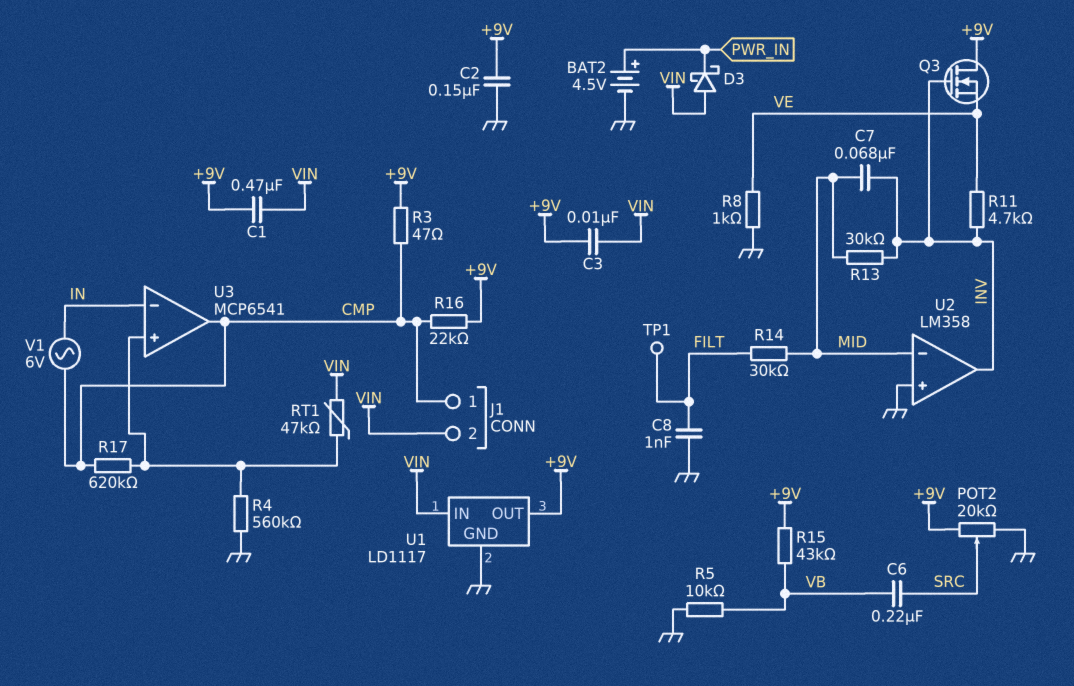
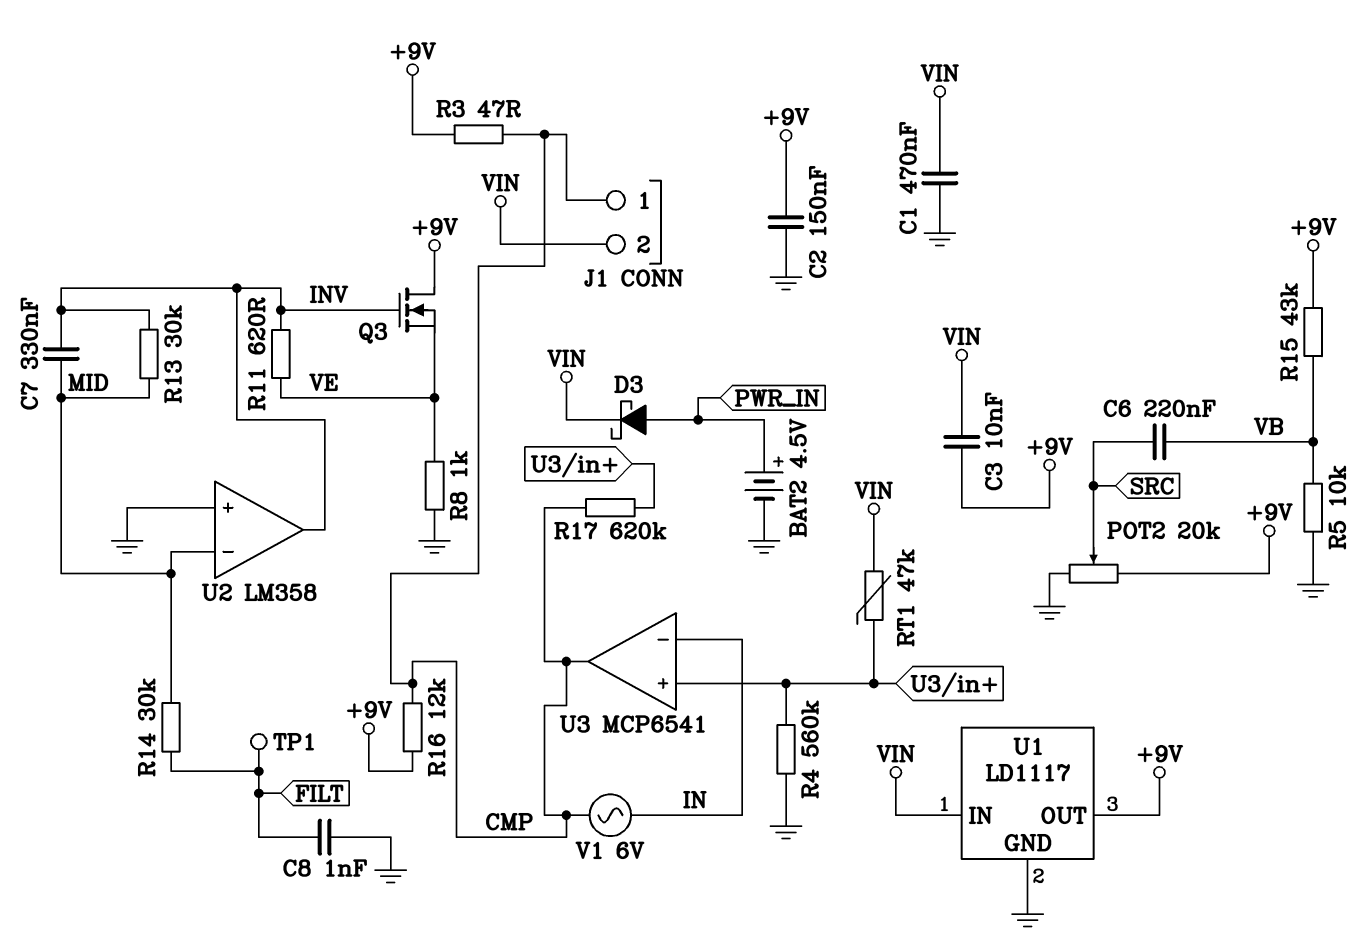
C1: 470nF (+9V, VIN) -> 470nF (GND, VIN)
C7: 68nF (INV, MID) -> 330nF (INV, MID)
D3: schottky (A VIN, K PWR_IN) -> schottky (A PWR_IN, K VIN)
R11: 4.7k (INV, VE) -> 620 (INV, VE)
R16: 22k (+9V, CMP) -> 12k (+9V, CMP)

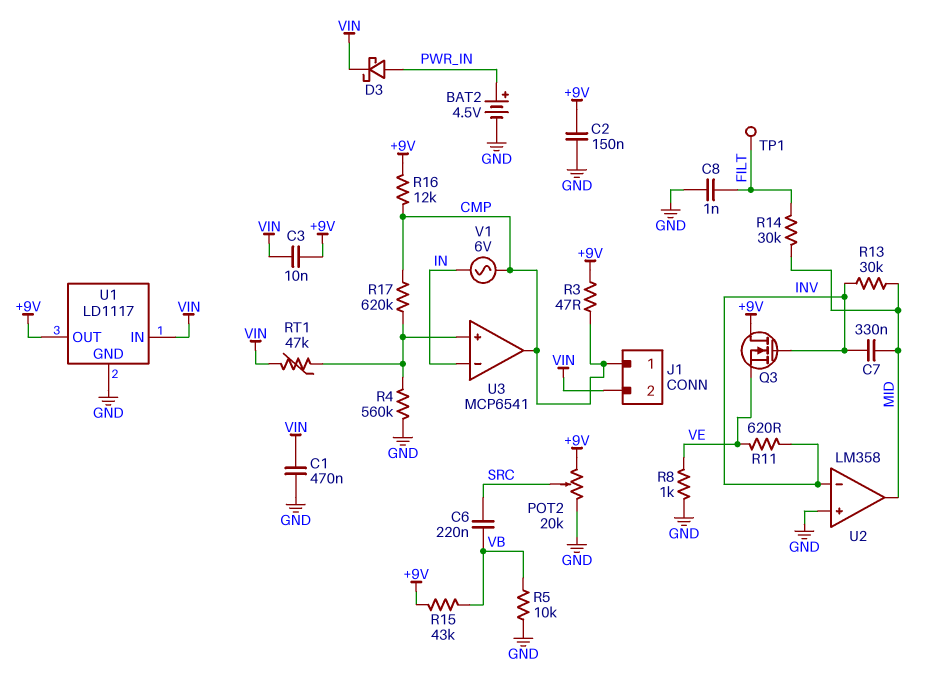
U2 pin in-: MID -> INV
U2 pin out: INV -> MID

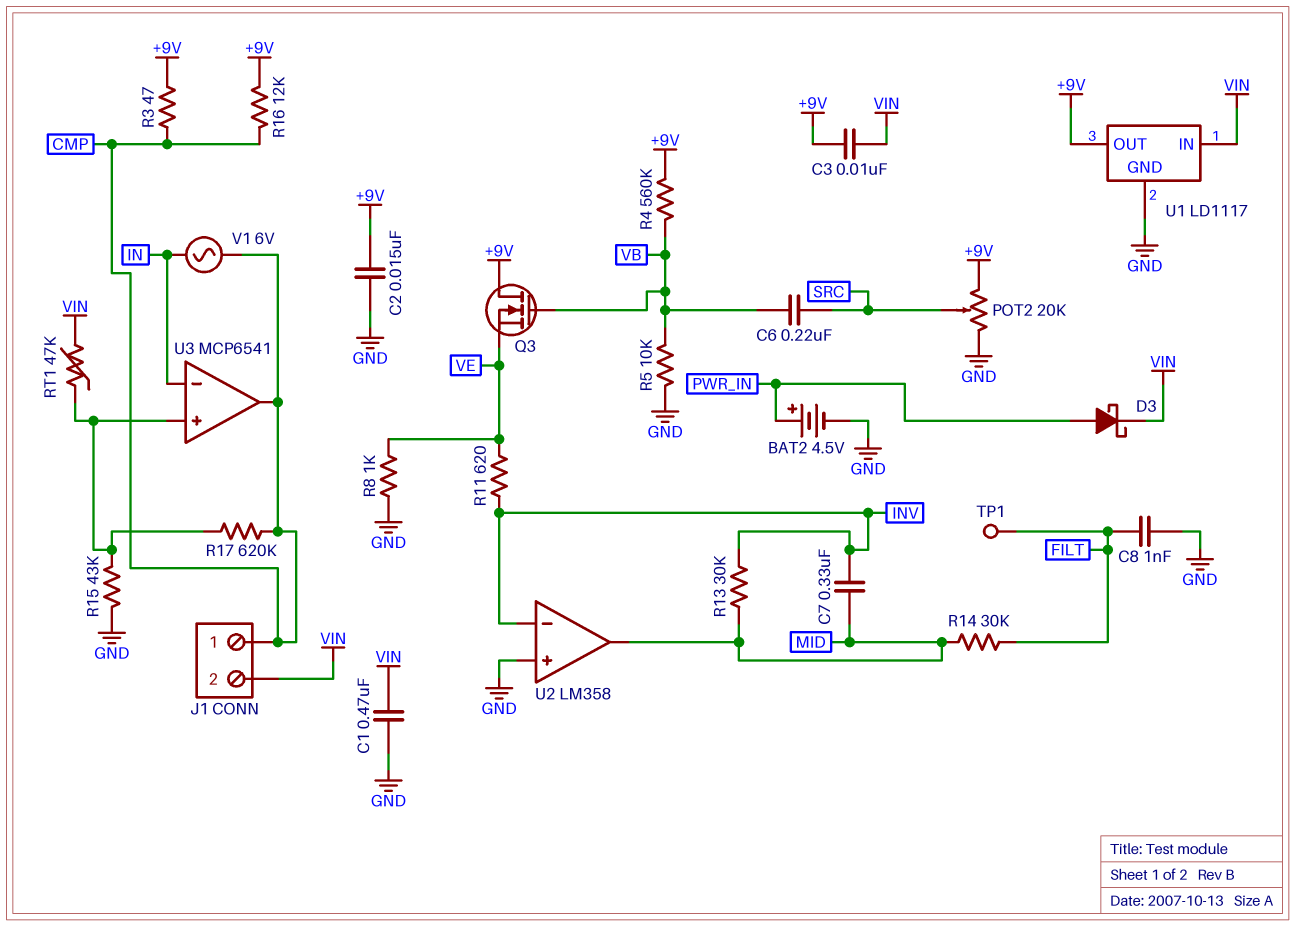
C2: 150nF (+9V, GND) -> 15nF (+9V, GND)
Q3: NMOS (G INV, D +9V, S VE) -> NMOS (G VB, D +9V, S VE)
R4: 560k (GND, U3/in+) -> 560k (+9V, VB)
R15: 43k (+9V, VB) -> 43k (GND, U3/in+)

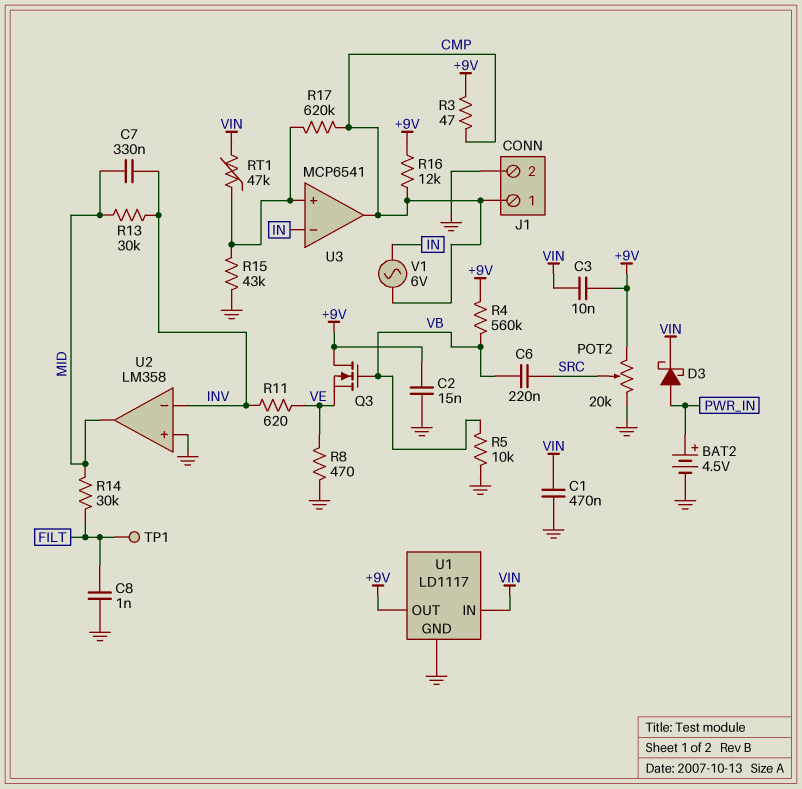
J1 pin 2: VIN -> GND
R8: 1k (GND, VE) -> 470 (GND, VE)

